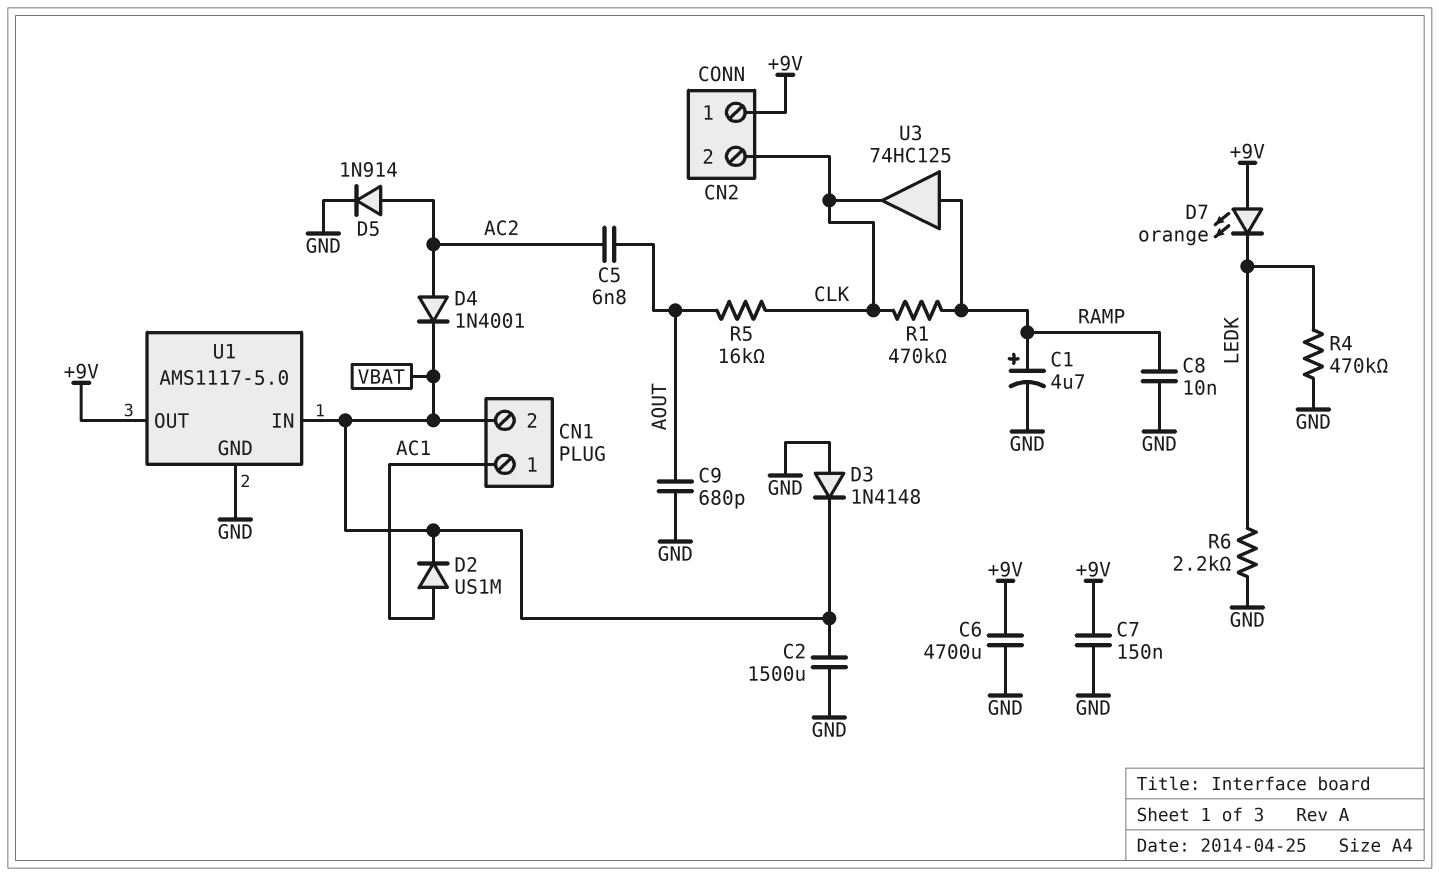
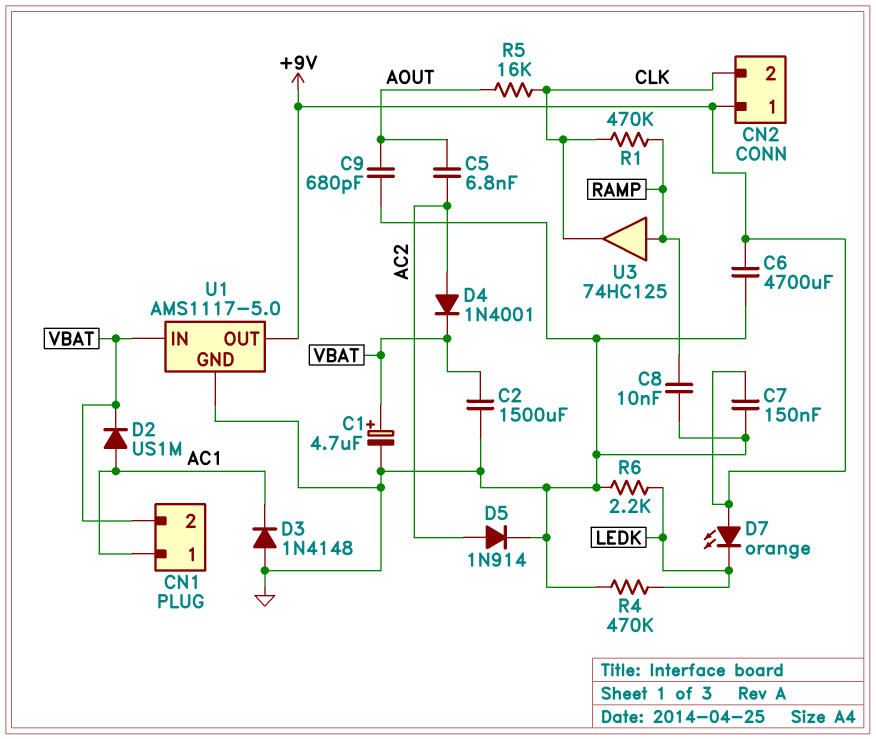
C1: 4.7uF (plus RAMP, minus GND) -> 4.7uF (plus VBAT, minus GND)
D3: diode 1N4148 (A GND, K VBAT) -> diode 1N4148 (A GND, K AC1)

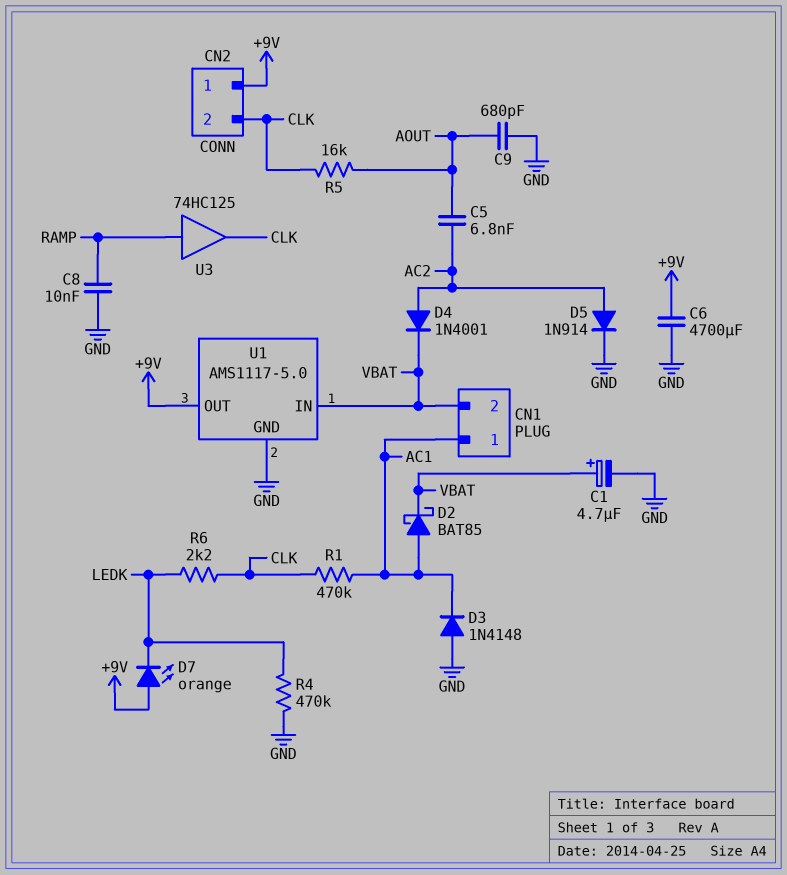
C2: 1500uF (GND, VBAT) -> none
C7: 150nF (+9V, GND) -> none
D2: diode US1M (A AC1, K VBAT) -> schottky BAT85 (A AC1, K VBAT)
R1: 470k (CLK, RAMP) -> 470k (AC1, CLK)
R6: 2.2k (GND, LEDK) -> 2.2k (CLK, LEDK)

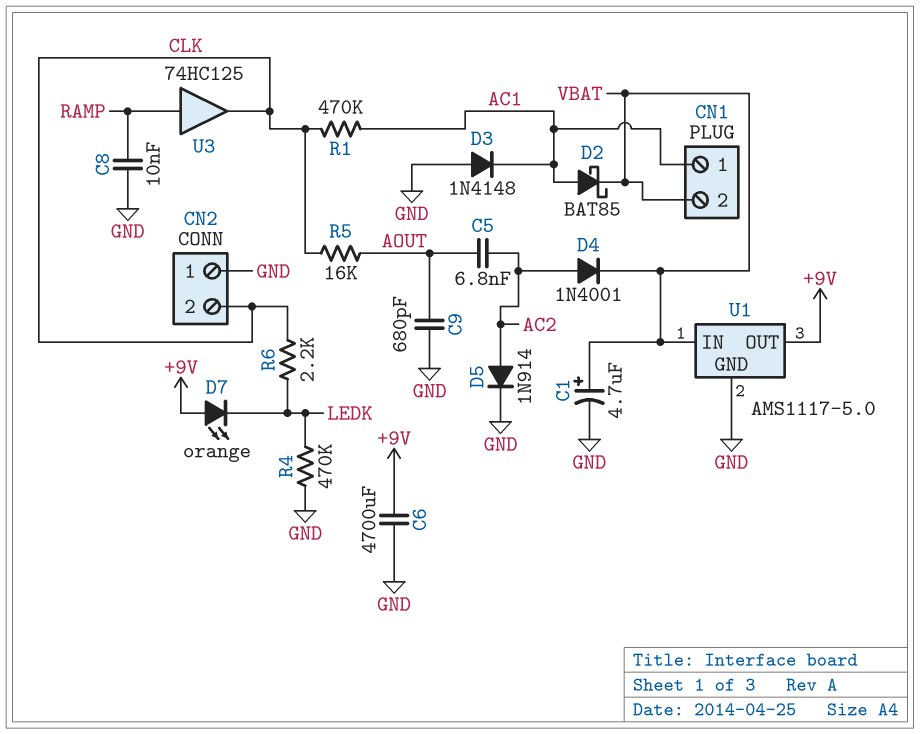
CN2 pin 1: +9V -> GND

